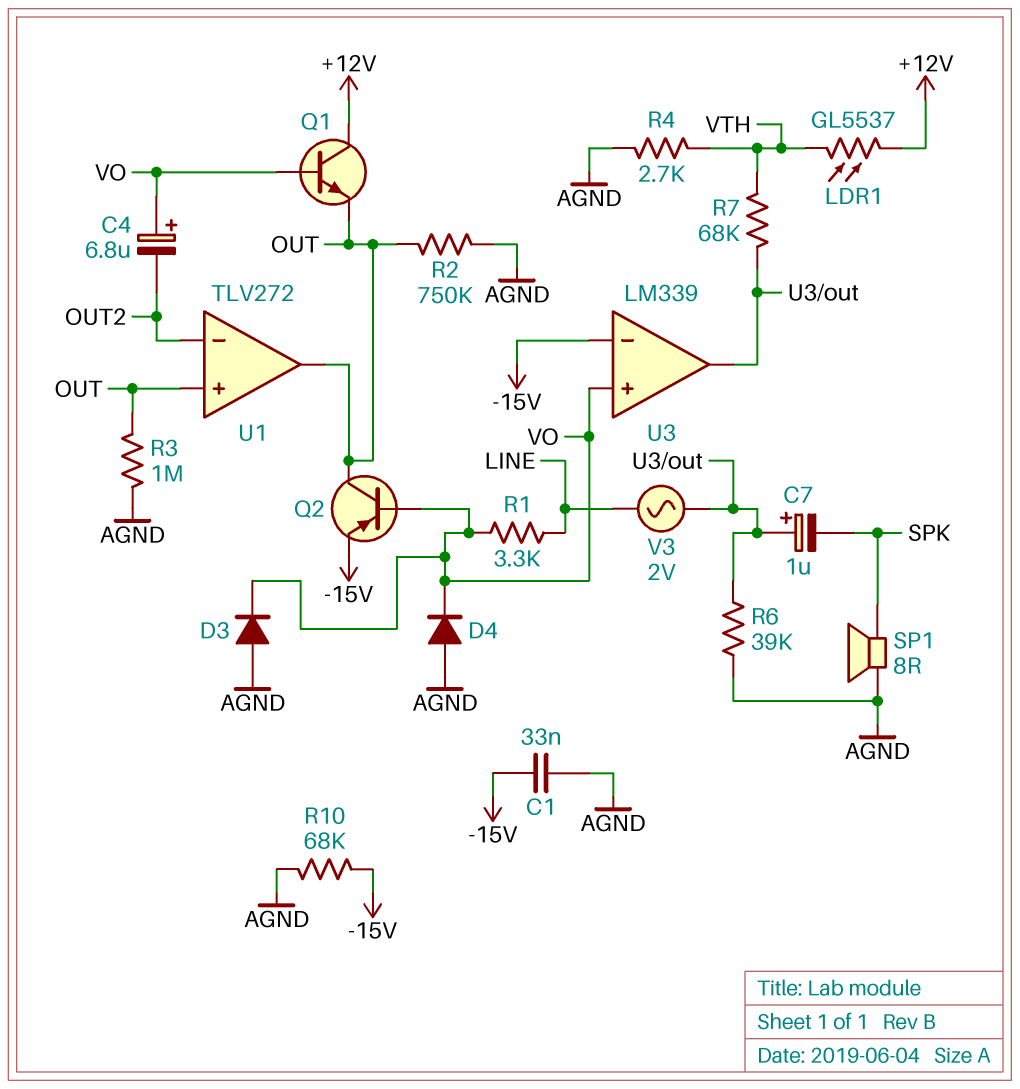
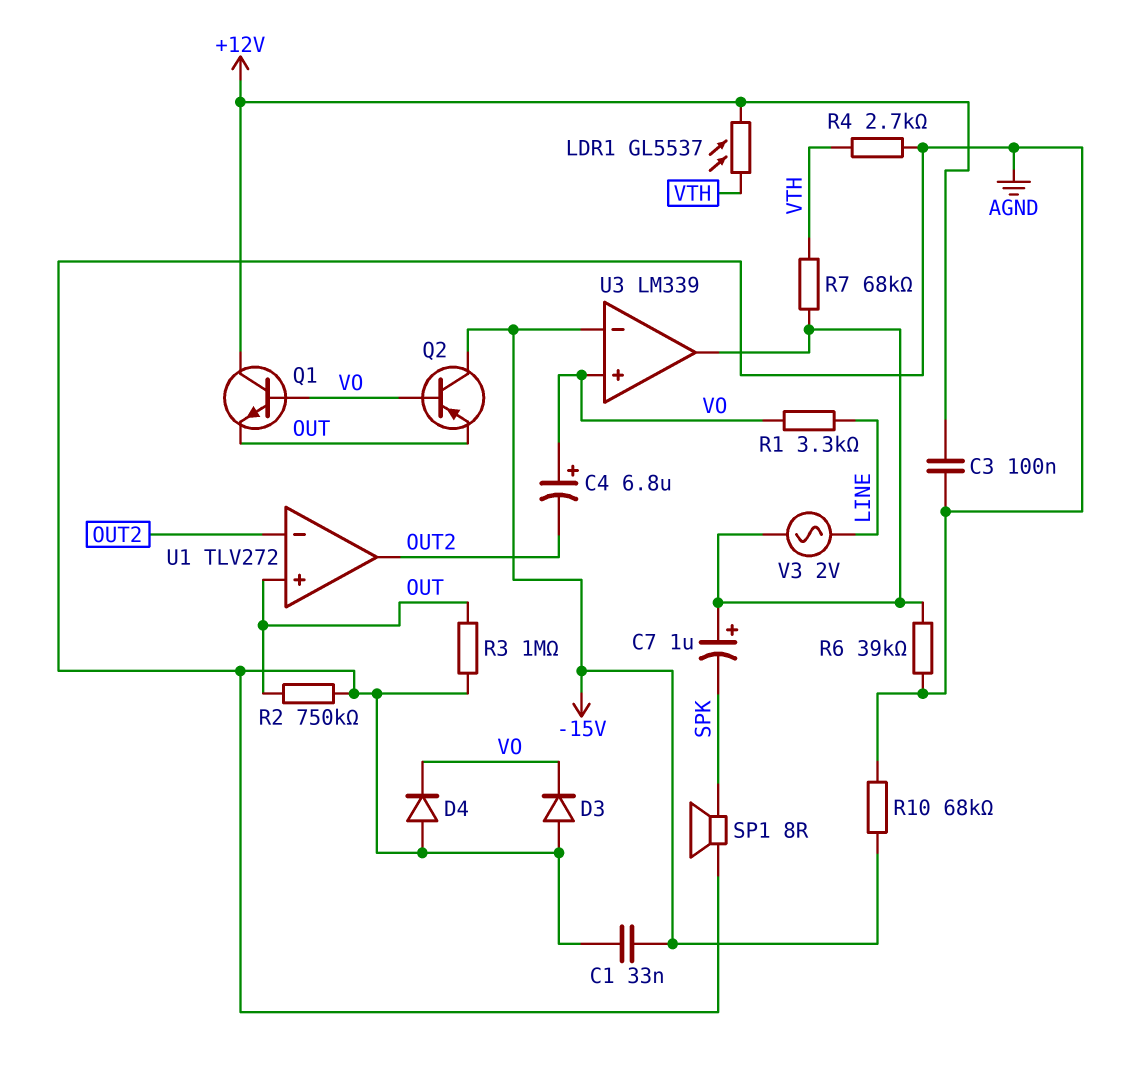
C3: none -> 100nF (+12V, AGND)
Q2: PNP (B VO, C OUT, E -15V) -> PNP (B VO, C -15V, E OUT)
U1 pin out: OUT -> OUT2

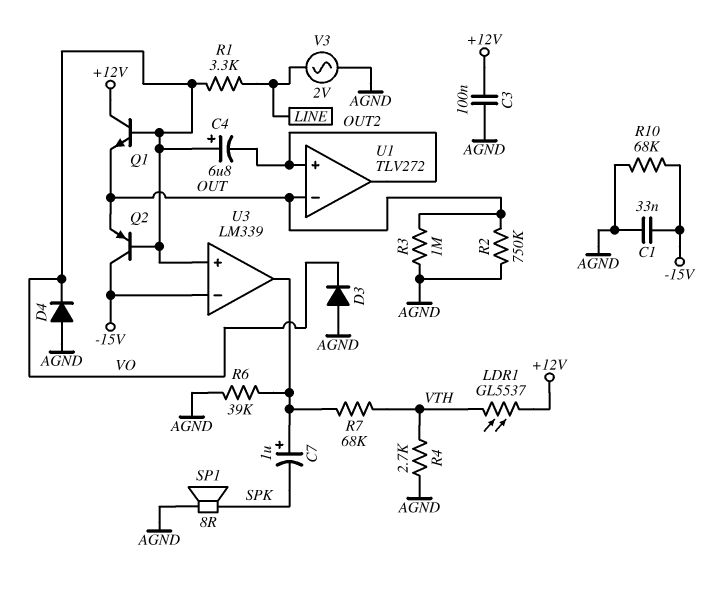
U1 pin in+: OUT -> OUT2
U1 pin in-: OUT2 -> OUT
V3: AC 2V (LINE, U3/out) -> AC 2V (AGND, LINE)

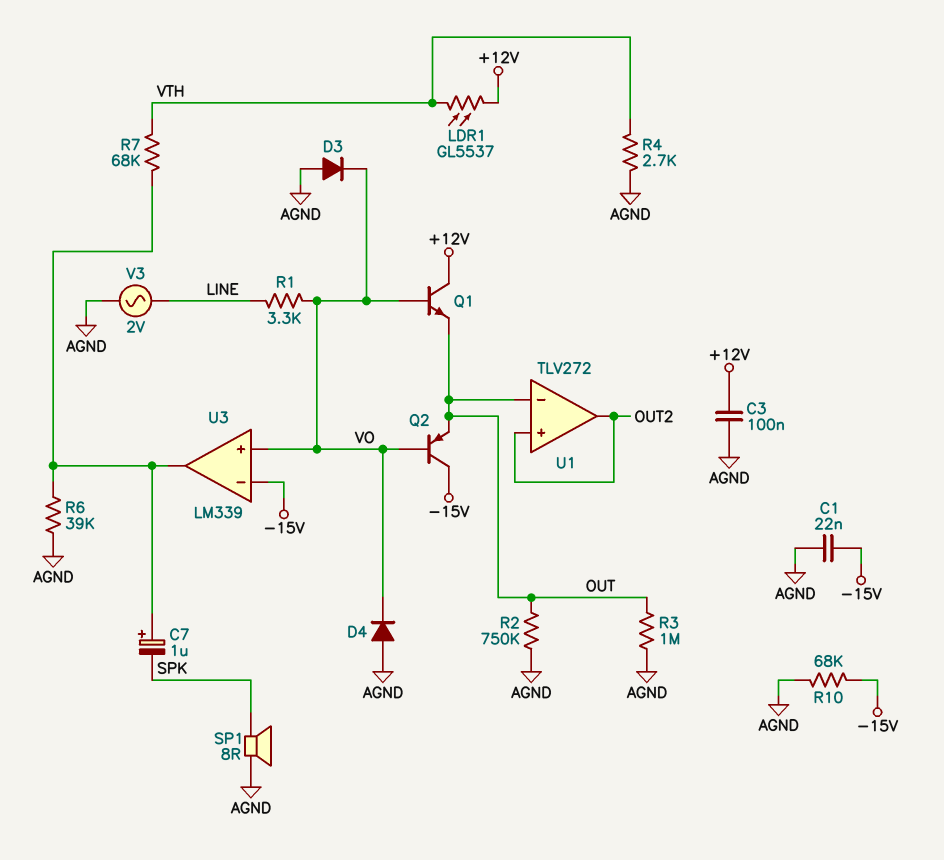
C1: 33nF (-15V, AGND) -> 22nF (-15V, AGND)
C4: 6.8uF (plus VO, minus OUT2) -> none

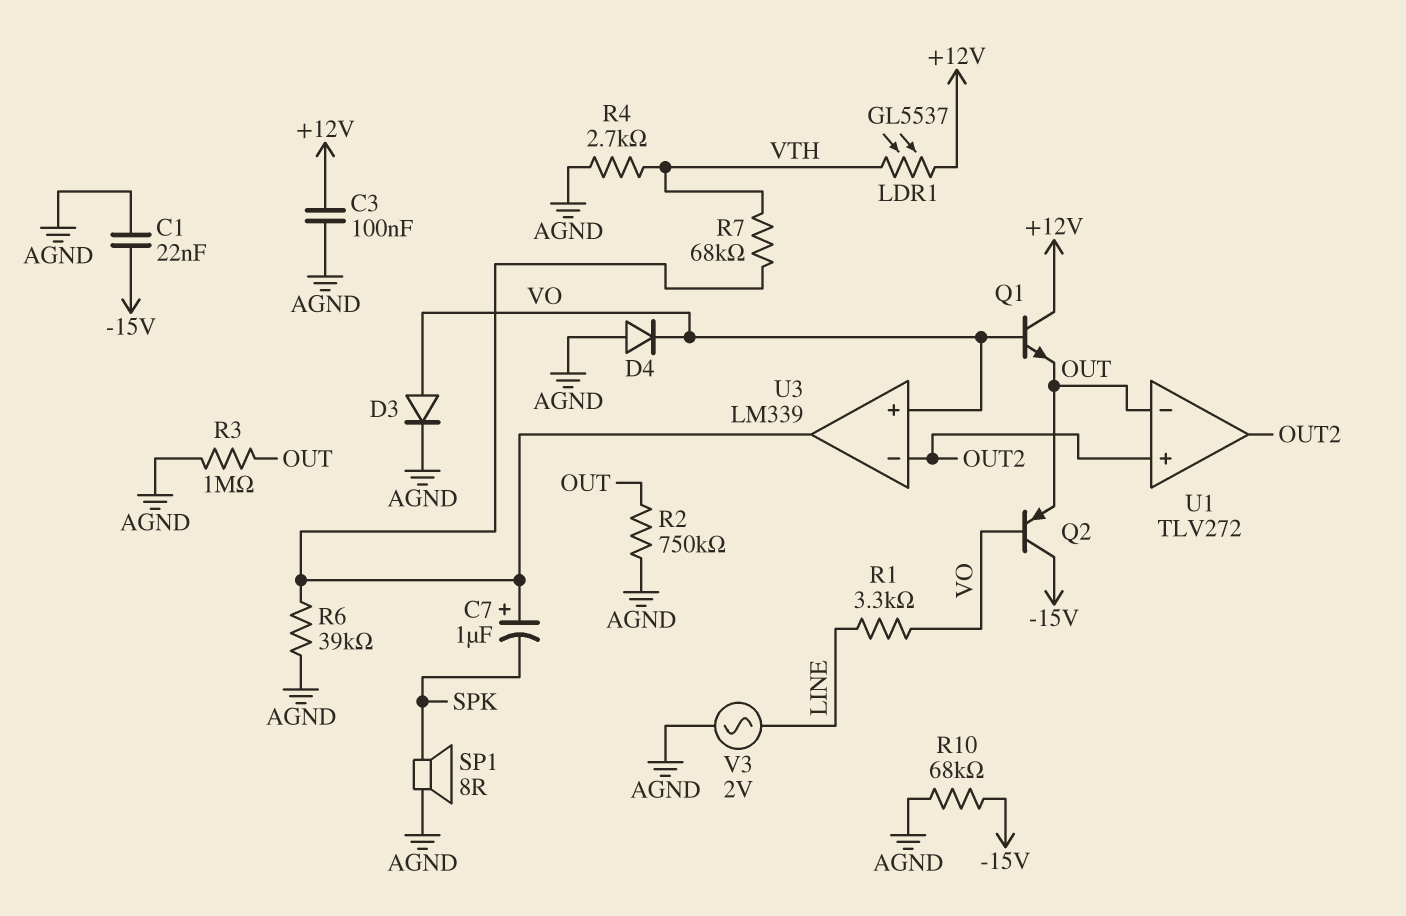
D3: diode (A AGND, K VO) -> diode (A VO, K AGND)
U3 pin in-: -15V -> OUT2

